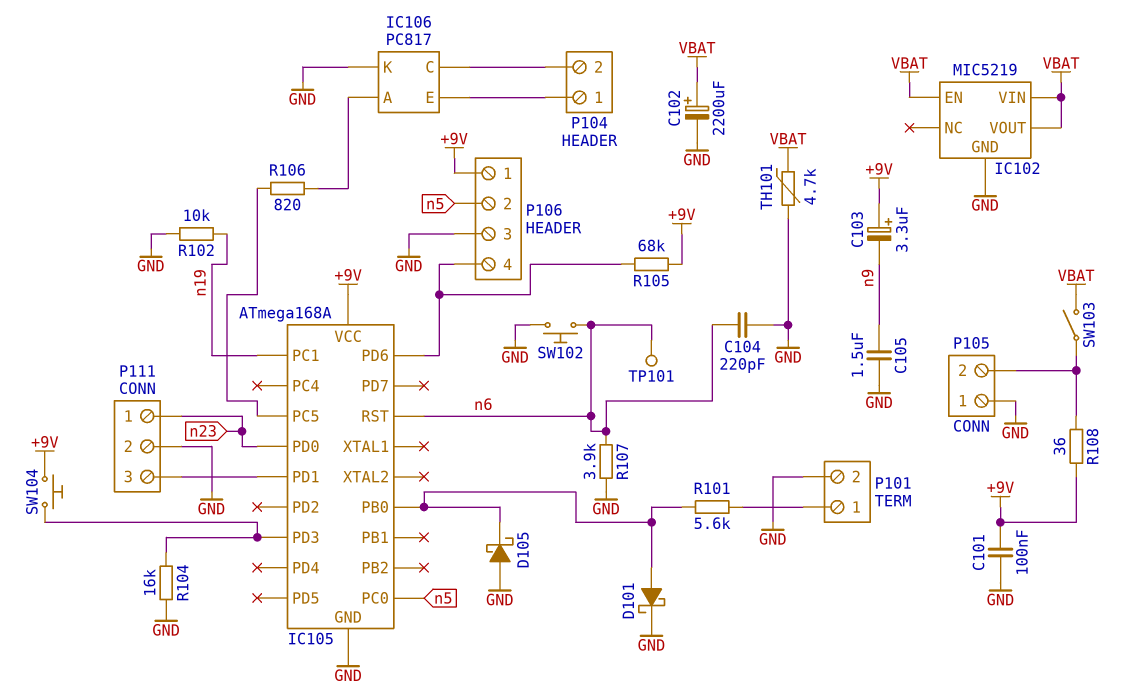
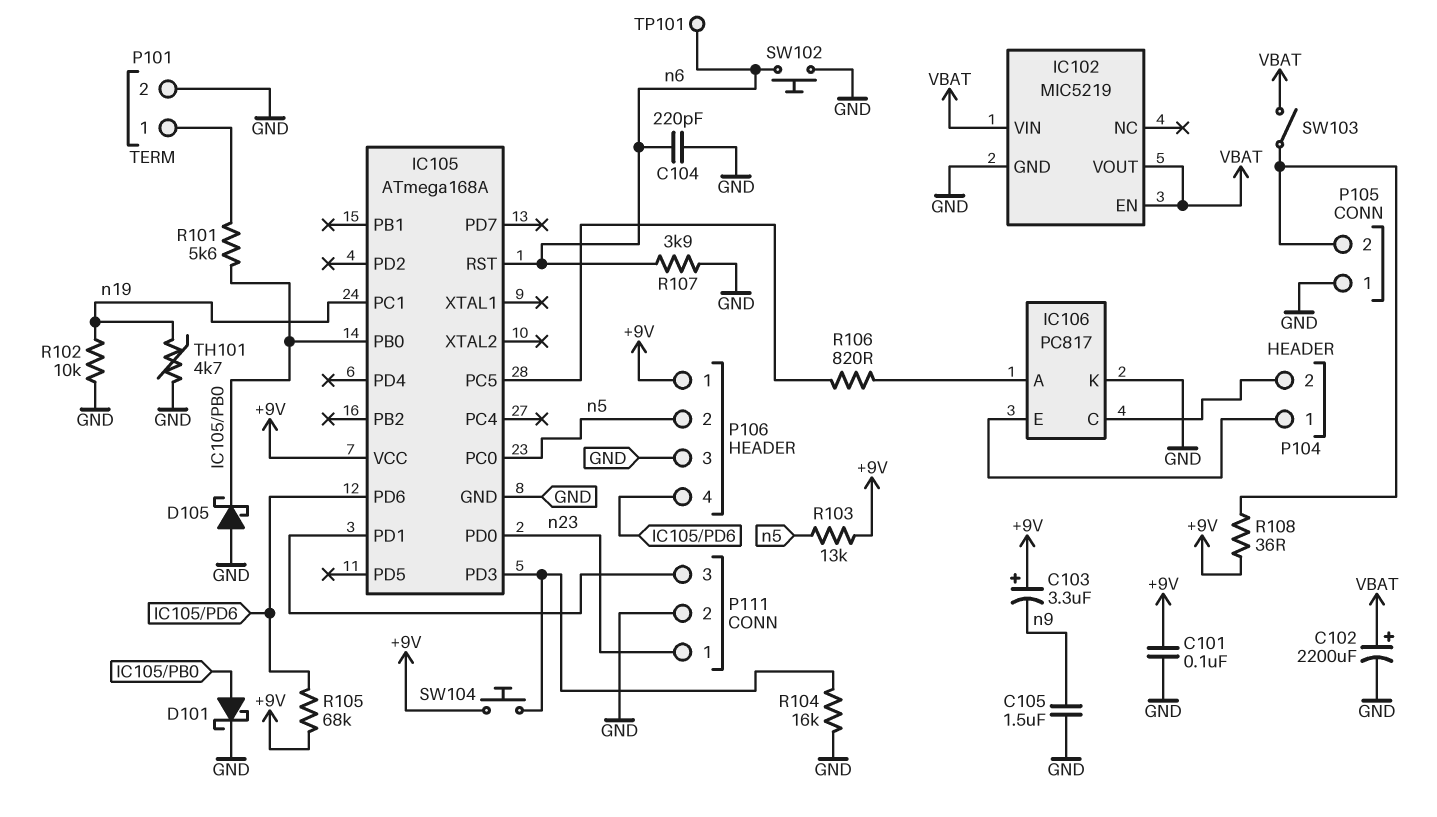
R103: none -> 13k (+9V, n5)
TH101: 4.7k (GND, VBAT) -> 4.7k (GND, n19)

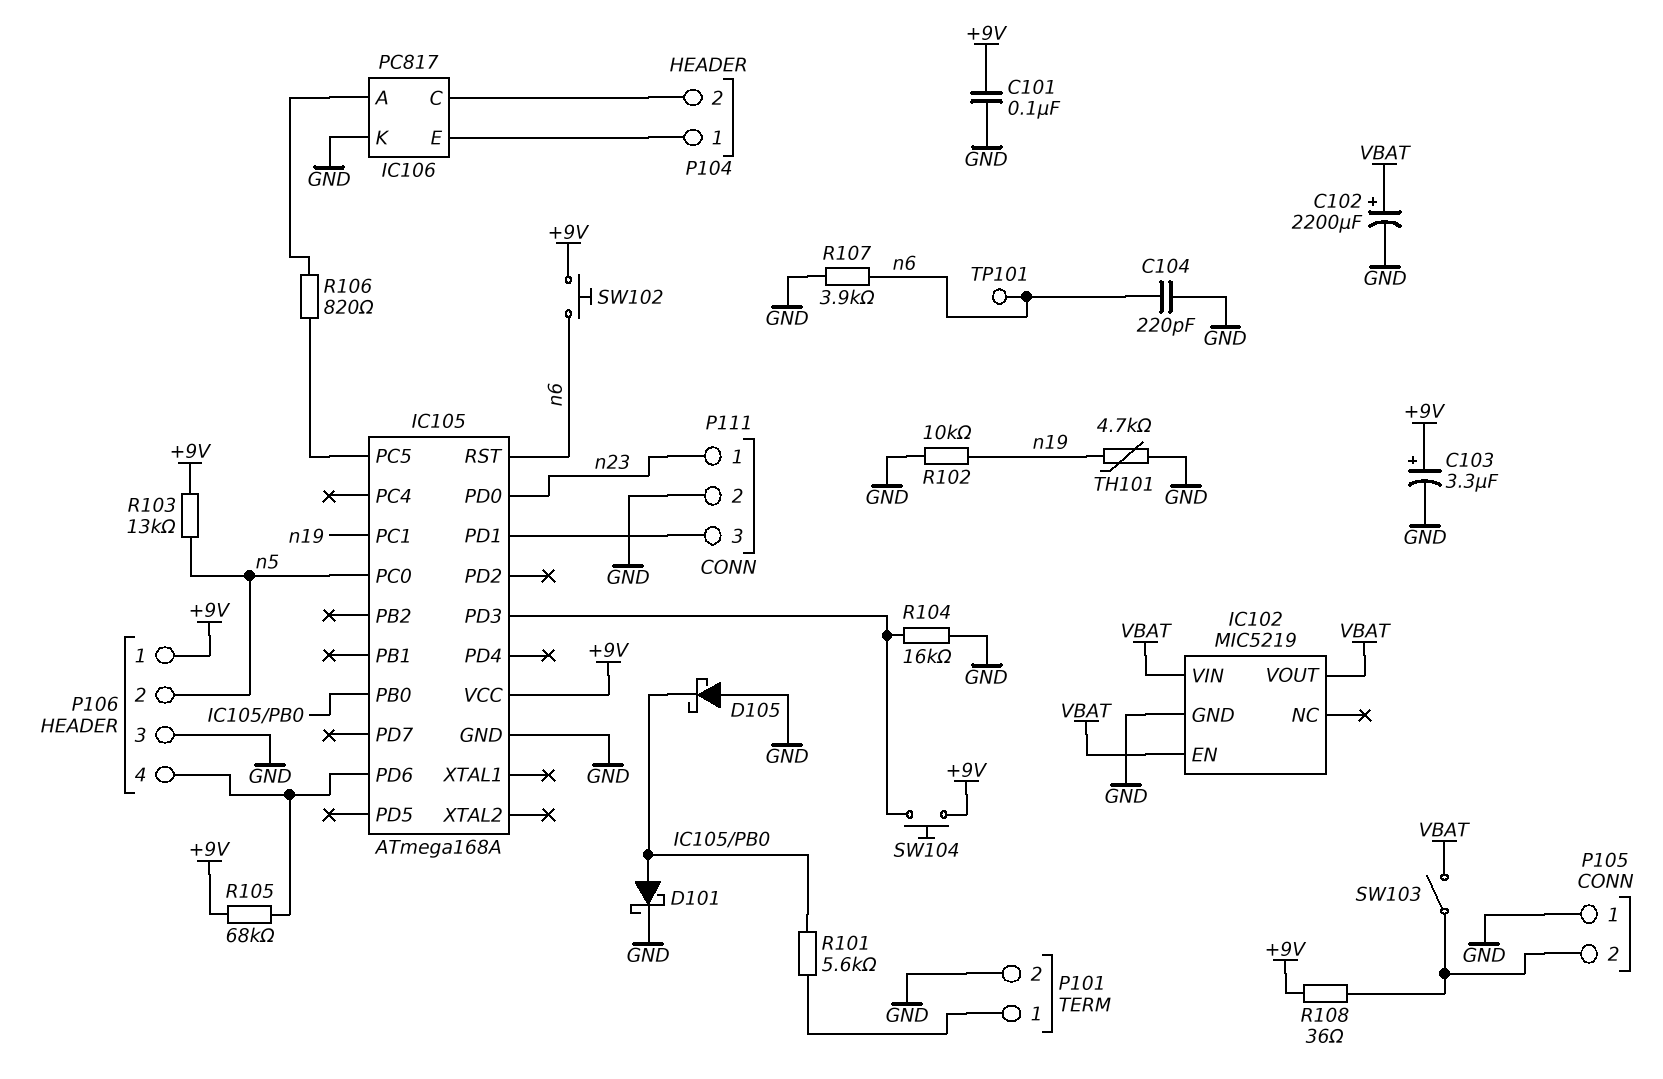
C103: 3.3uF (plus +9V, minus n9) -> 3.3uF (plus +9V, minus GND)
C105: 1.5uF (GND, n9) -> none
SW102: button (GND, n6) -> button (+9V, n6)

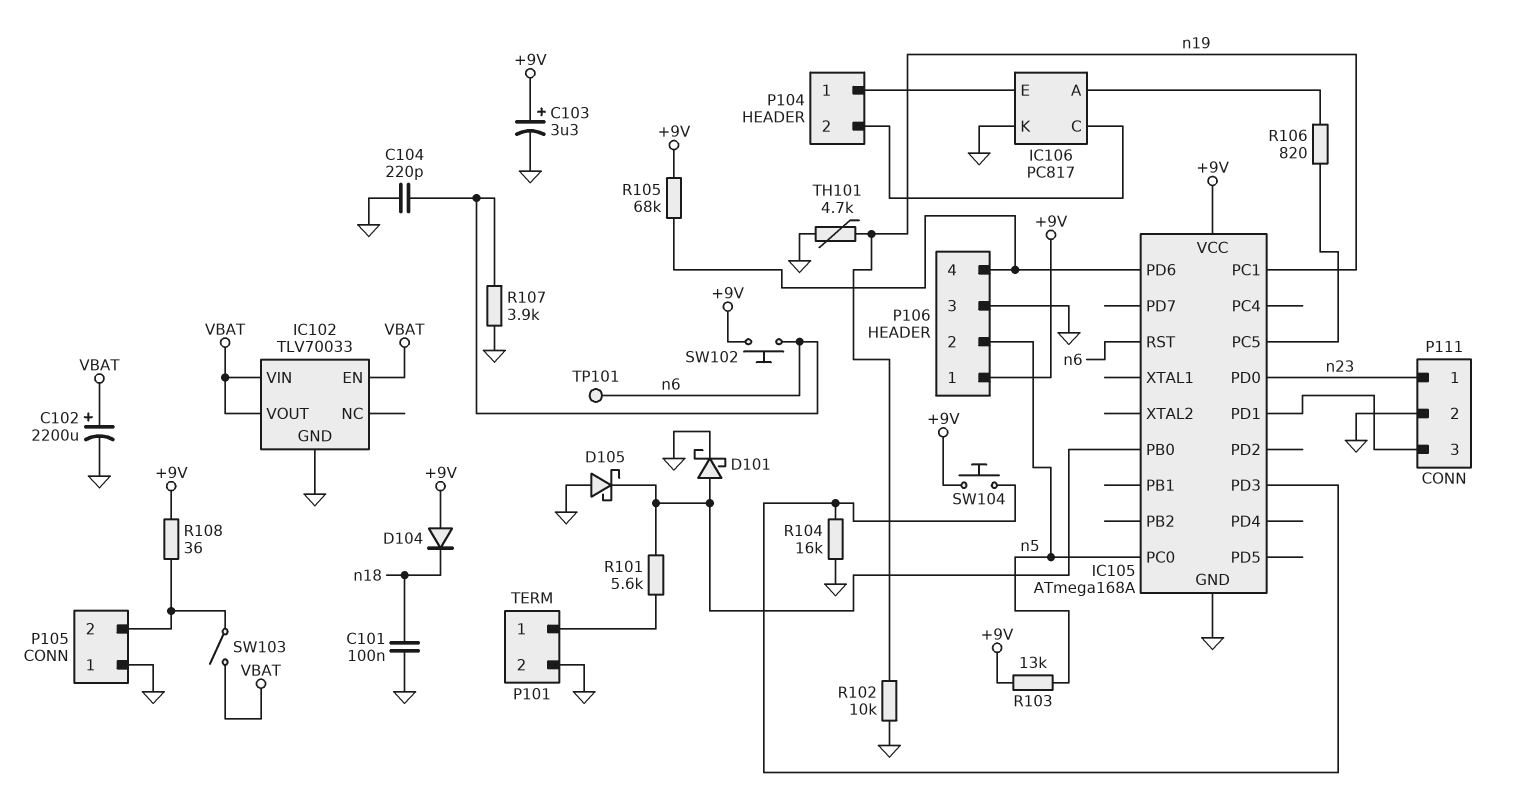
C101: 100nF (+9V, GND) -> 100nF (GND, n18)
D104: none -> diode (A +9V, K n18)
IC102: MIC5219 -> TLV70033

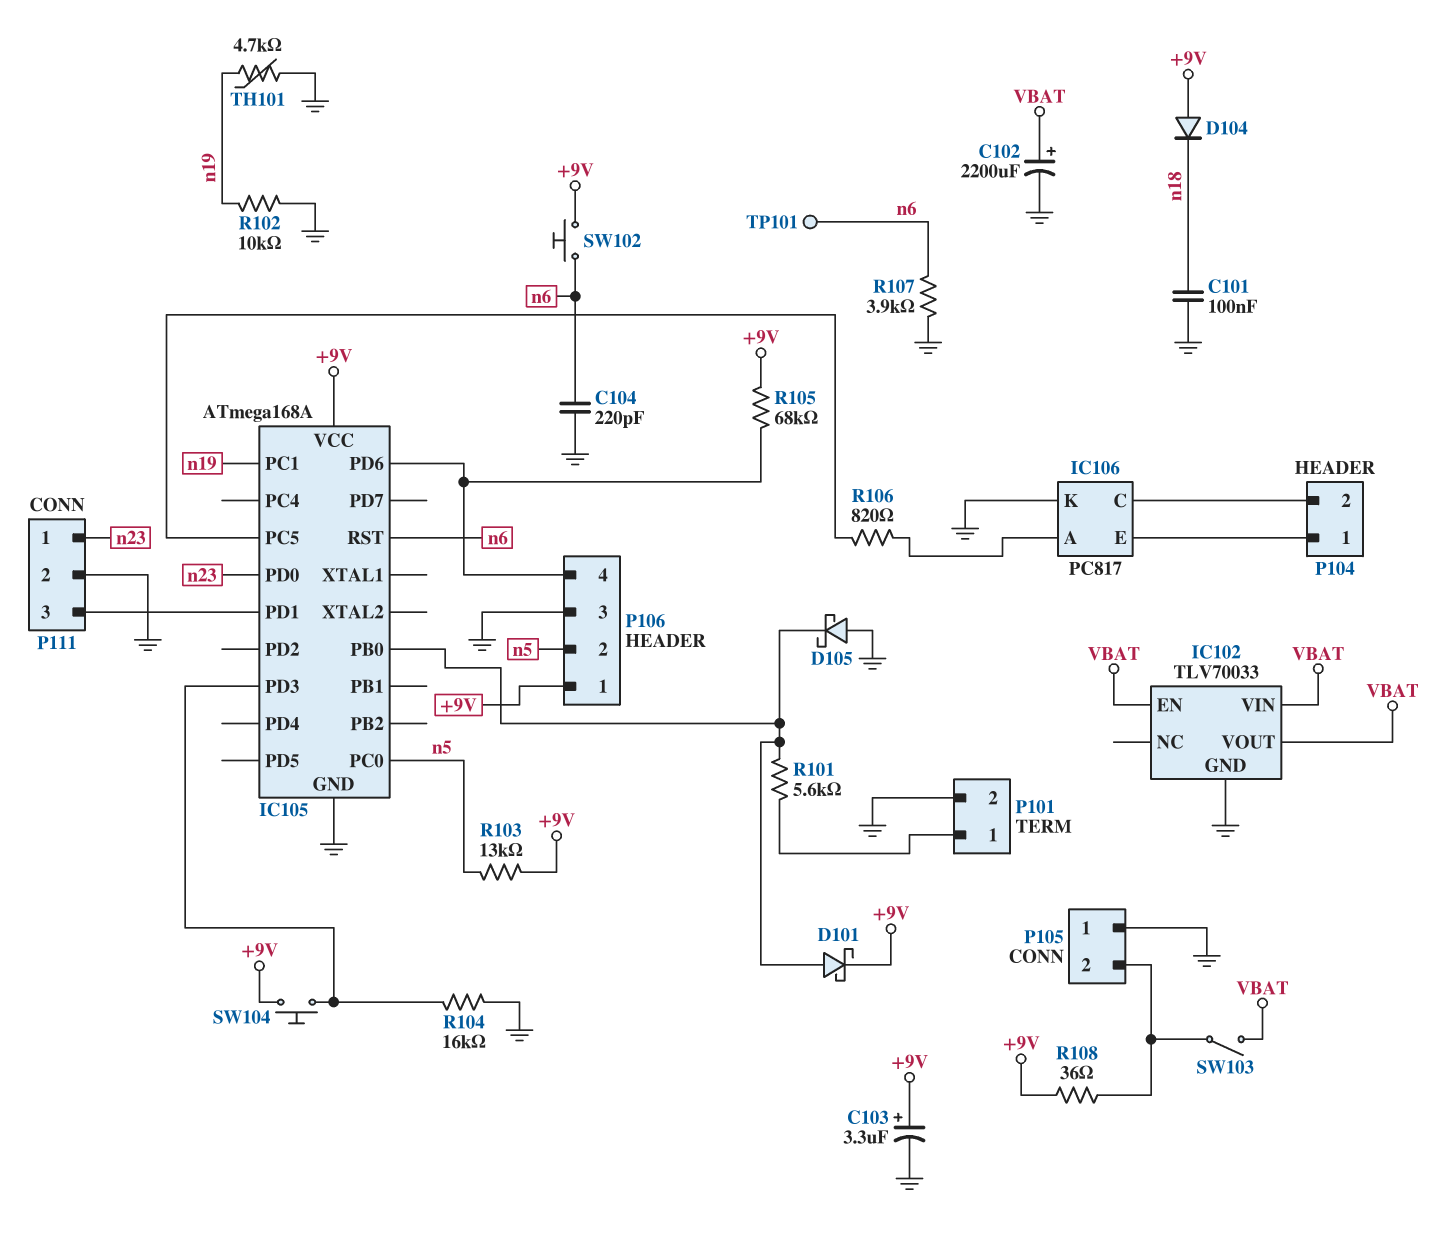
D101: schottky (A IC105/PB0, K GND) -> schottky (A IC105/PB0, K +9V)

